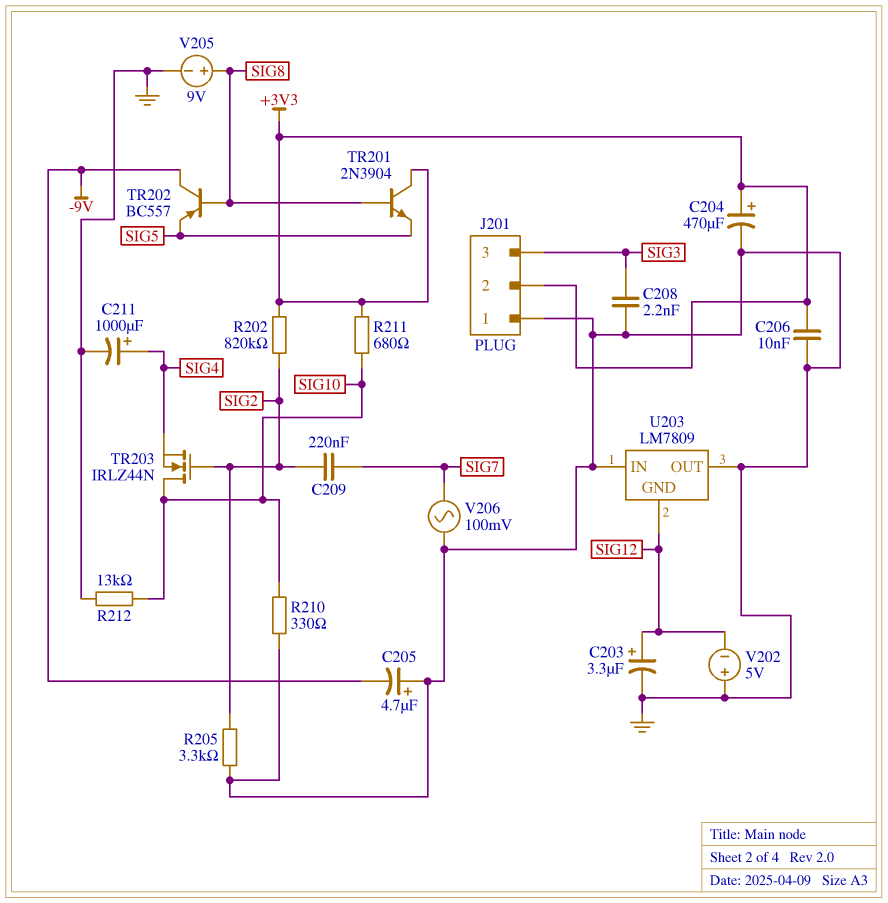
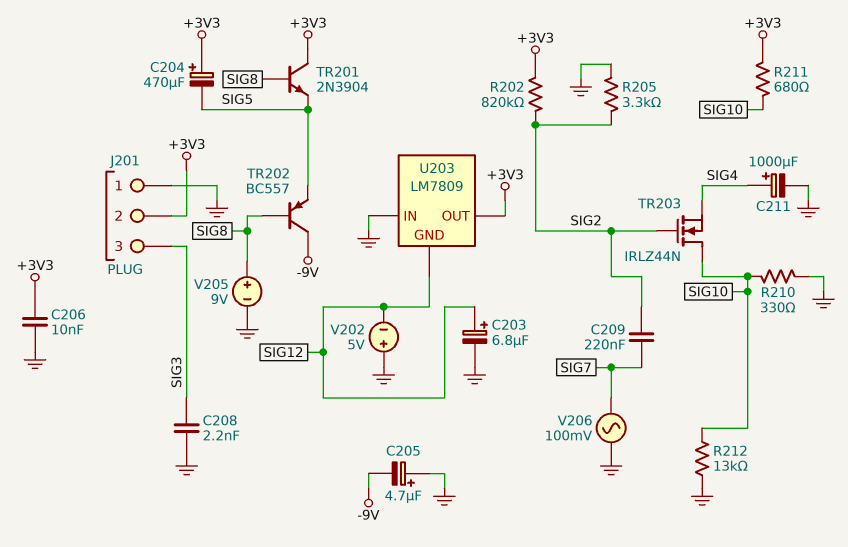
C203: 3.3uF (plus SIG12, minus GND) -> 6.8uF (plus SIG12, minus GND)
C204: 470uF (plus +3V3, minus GND) -> 470uF (plus +3V3, minus SIG5)
U203 pin OUT: GND -> +3V3

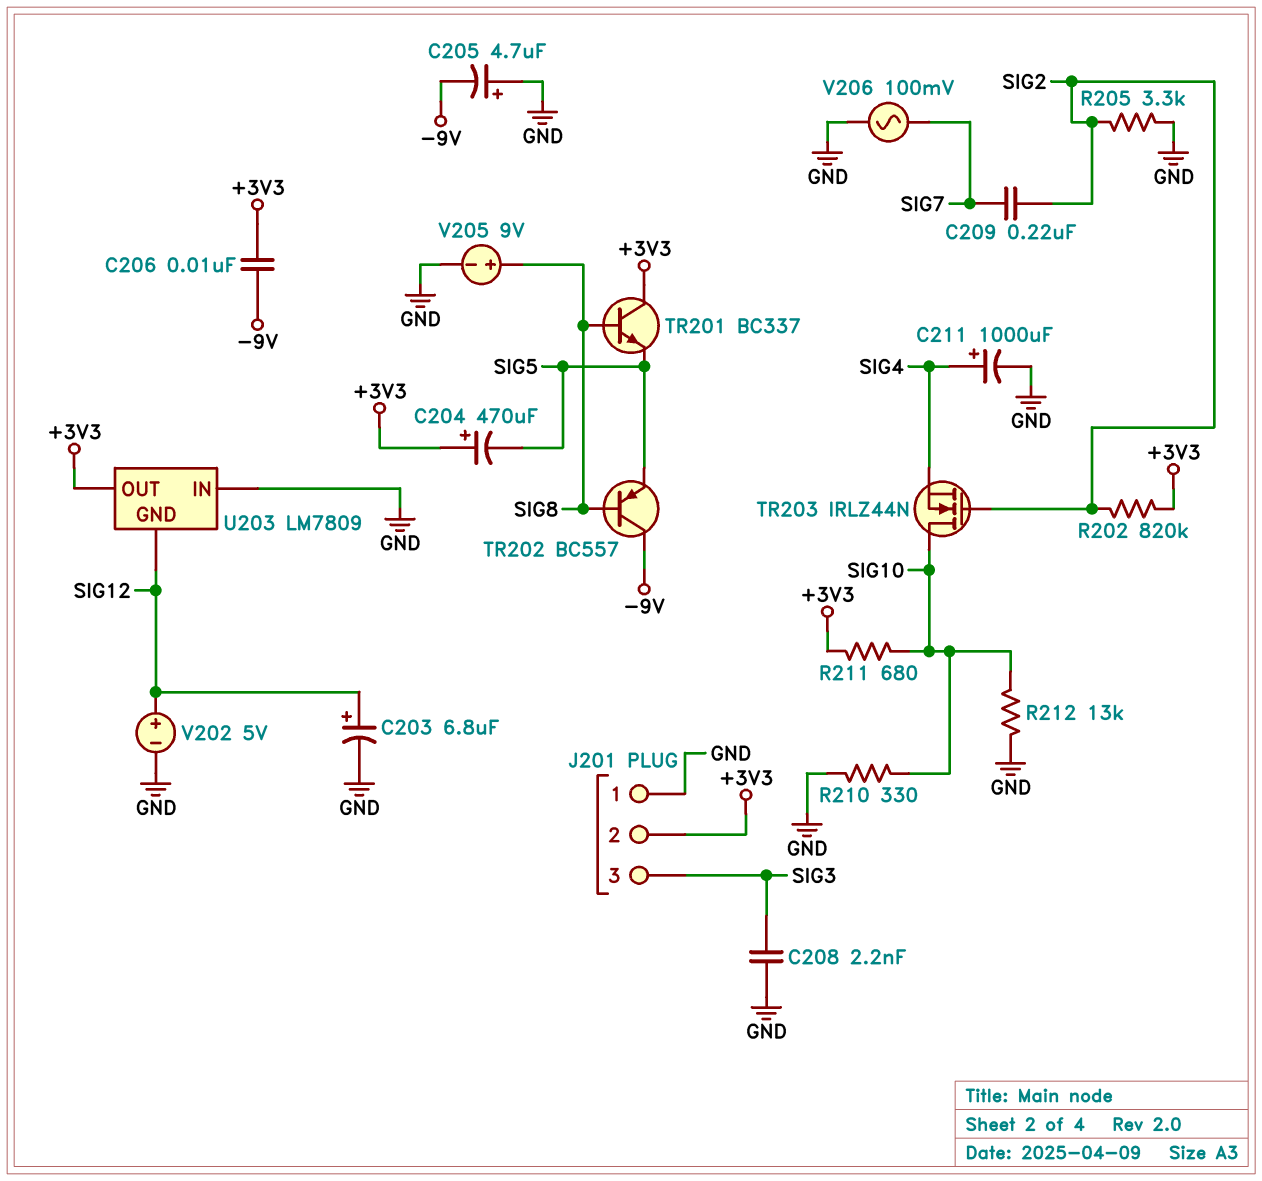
C206: 10nF (+3V3, GND) -> 10nF (+3V3, -9V)
TR201: NPN 2N3904 (B SIG8, C +3V3, E SIG5) -> NPN BC337 (B SIG8, C +3V3, E SIG5)
V202: 5V (plus GND, minus SIG12) -> 5V (plus SIG12, minus GND)

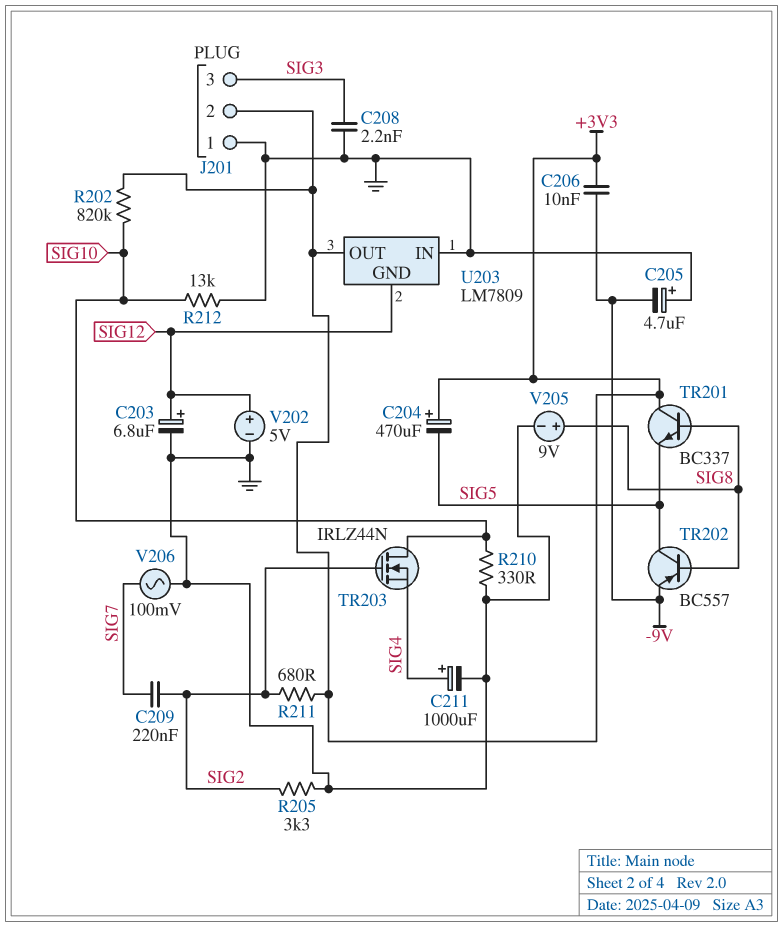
R202: 820k (+3V3, SIG2) -> 820k (+3V3, SIG10)
R211: 680 (+3V3, SIG10) -> 680 (+3V3, SIG2)
TR202: PNP BC557 (B SIG8, C -9V, E SIG5) -> PNP BC557 (B SIG8, C SIG5, E -9V)

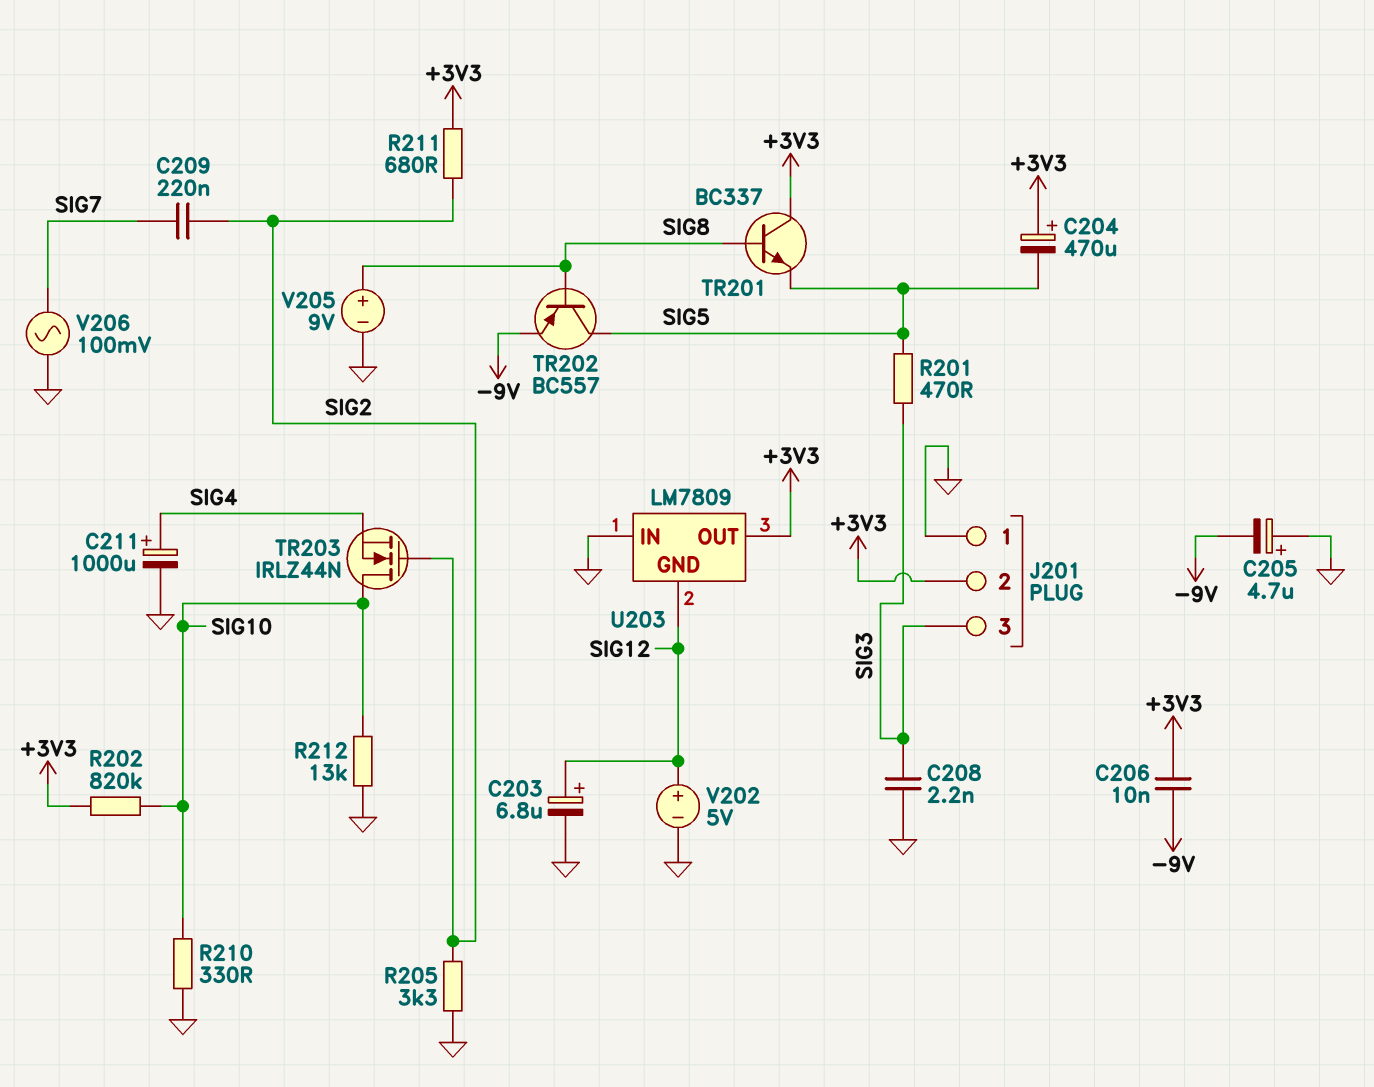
R201: none -> 470 (SIG3, SIG5)

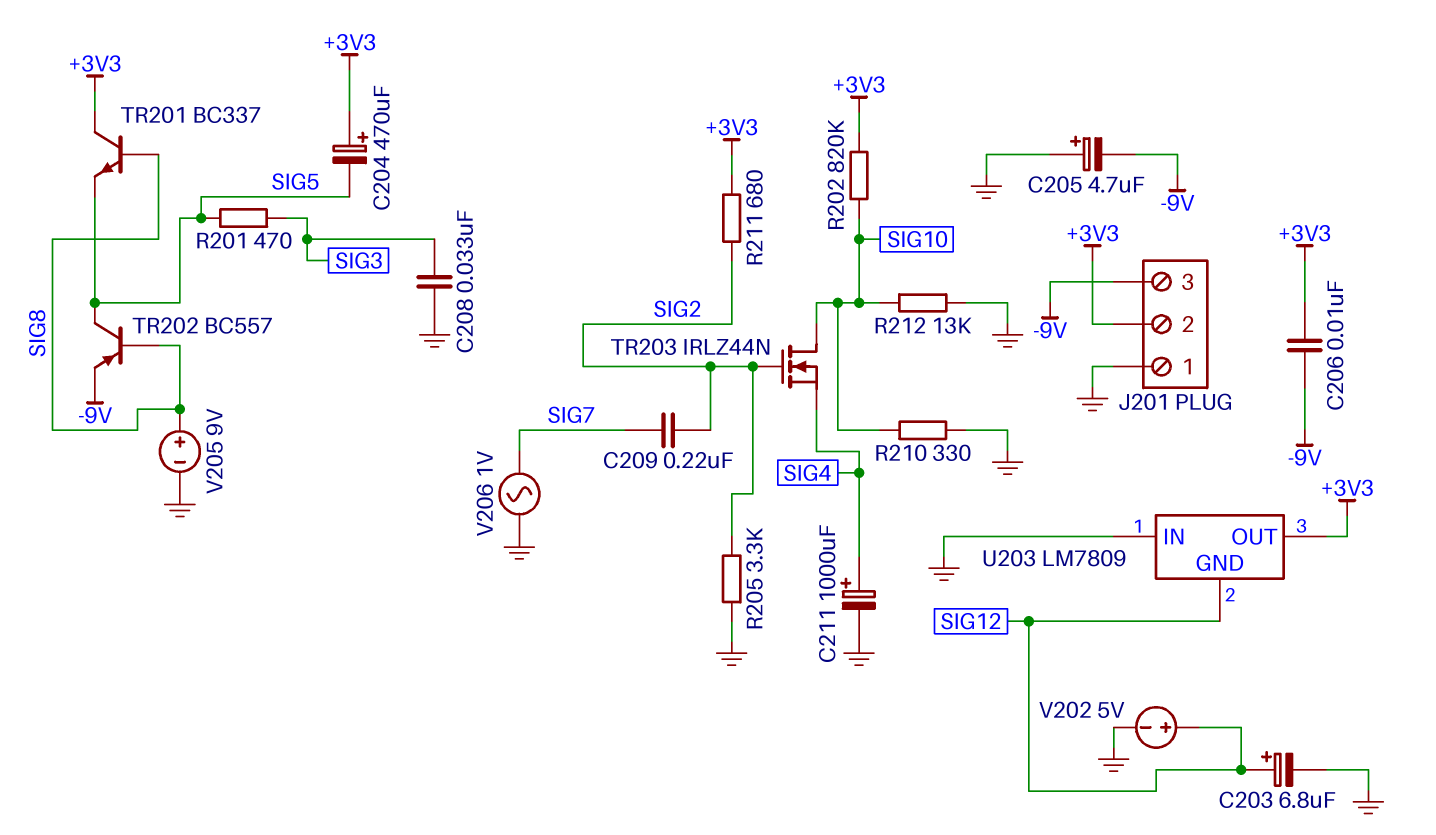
C208: 2.2nF (GND, SIG3) -> 33nF (GND, SIG3)
J201 pin 3: SIG3 -> -9V
V206: AC 100mV (GND, SIG7) -> AC 1V (GND, SIG7)

